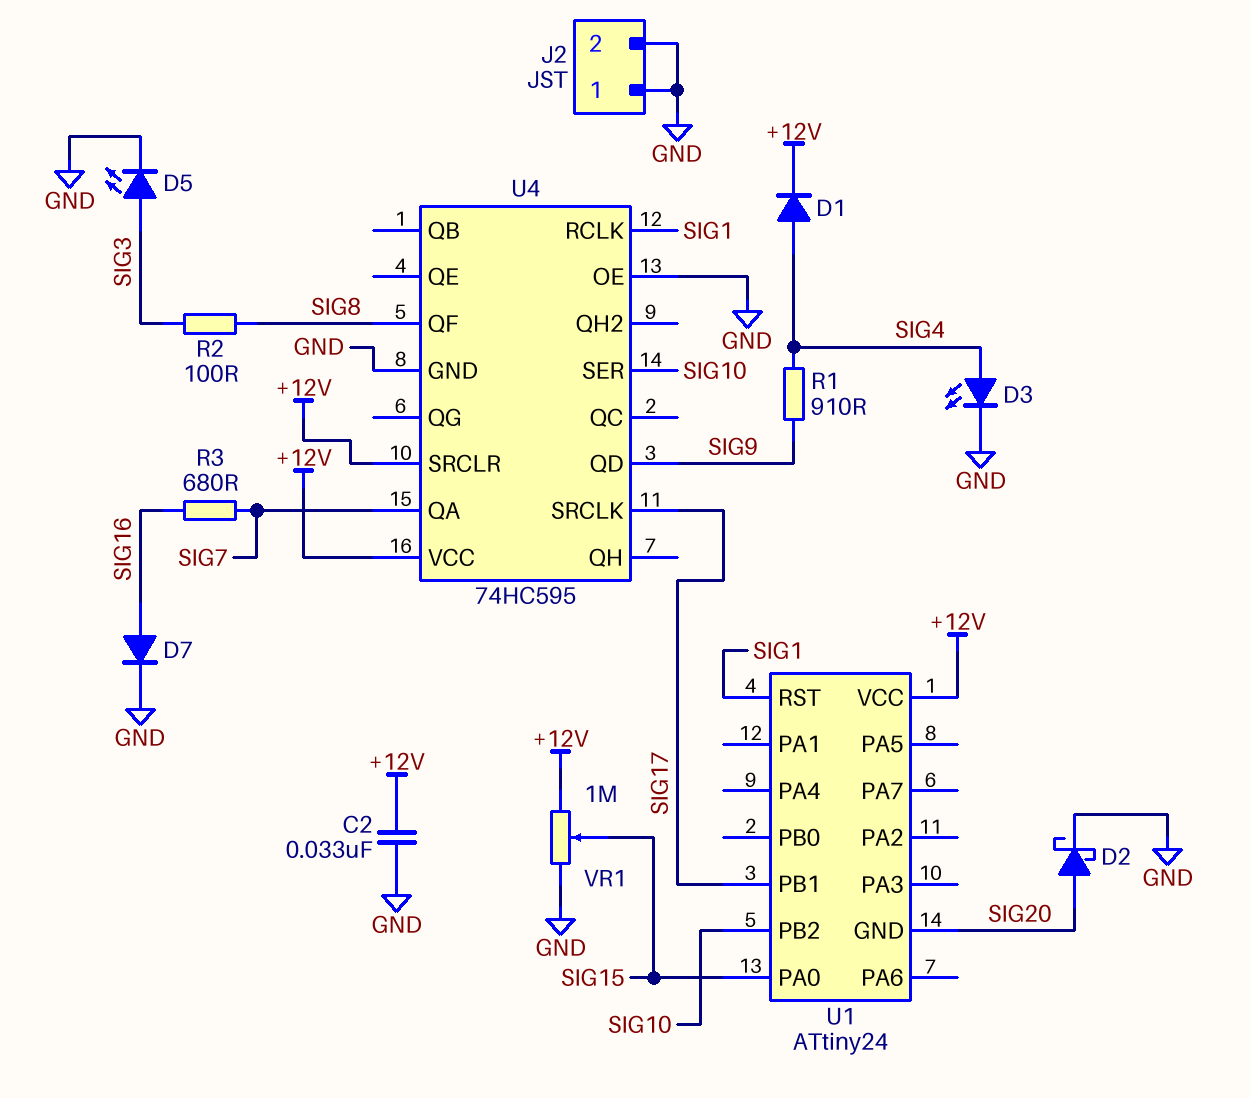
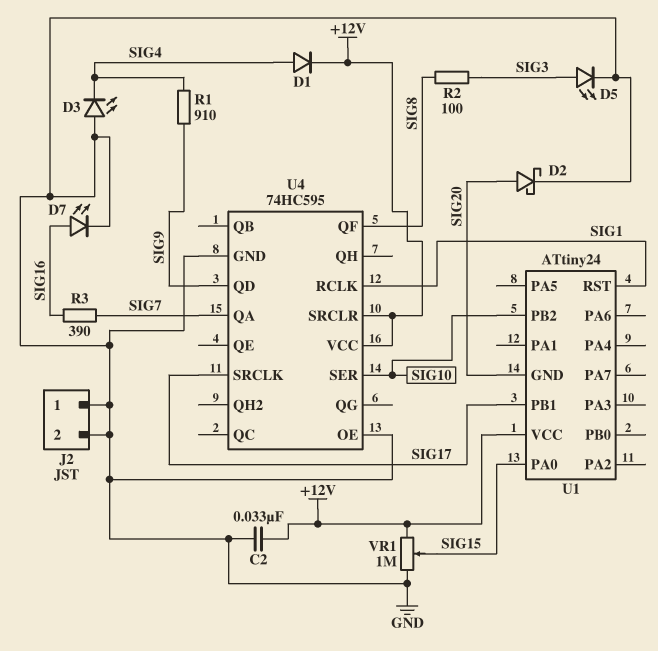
D3: LED (A SIG4, K GND) -> LED (A GND, K SIG4)
D7: diode (A SIG16, K GND) -> LED (A SIG16, K GND)
R3: 680 (SIG7, SIG16) -> 390 (SIG7, SIG16)

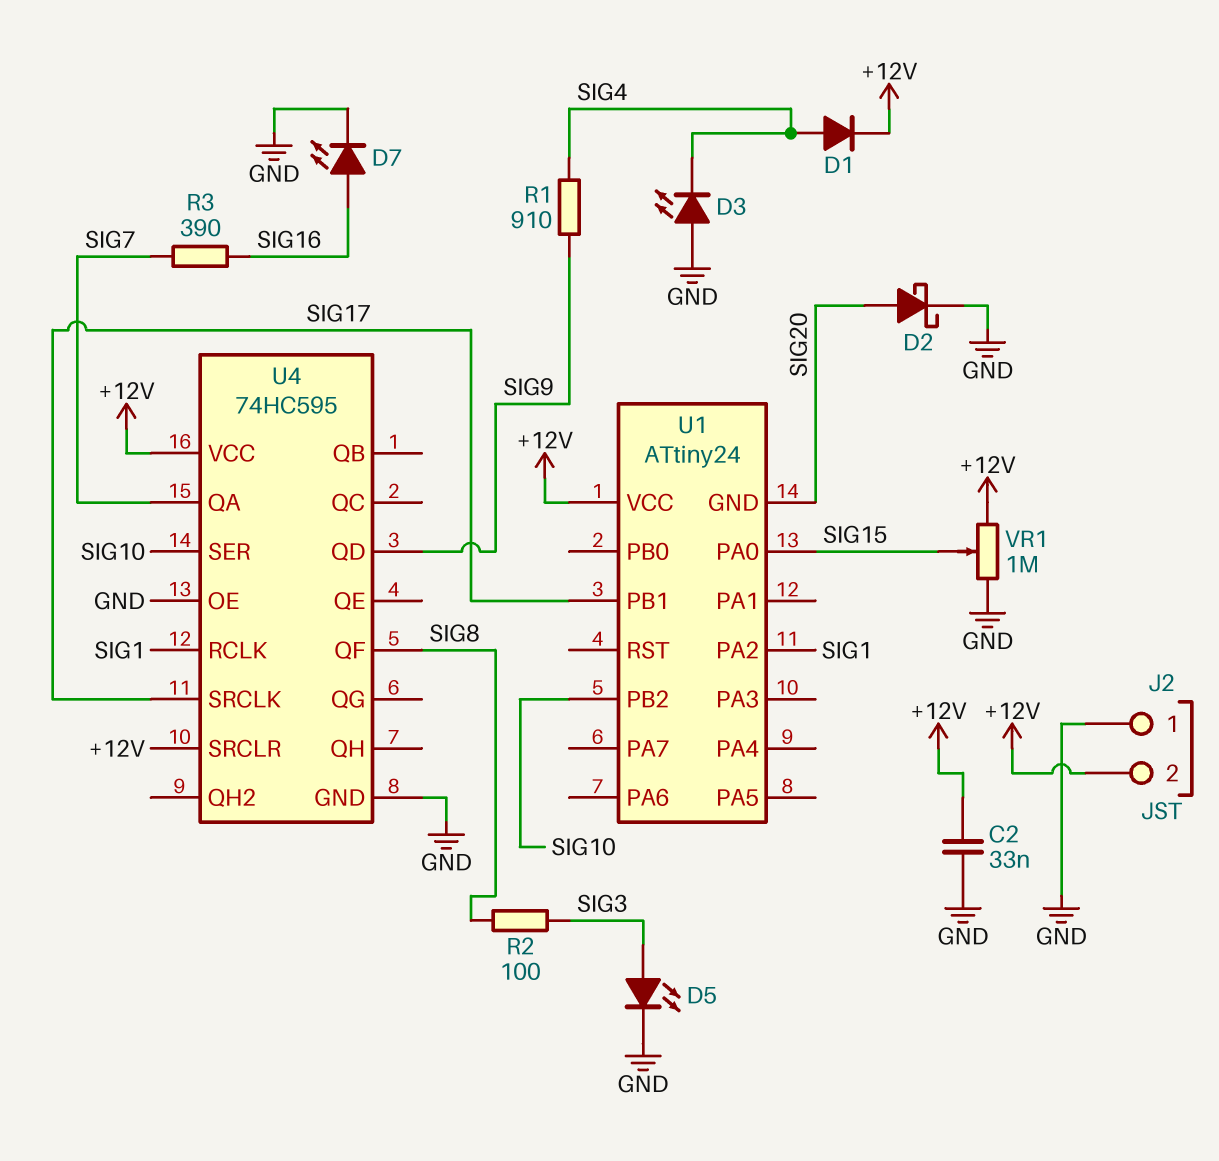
J2 pin 2: GND -> +12V
U1 pin PA2: none -> SIG1
U1 pin RST: SIG1 -> none

